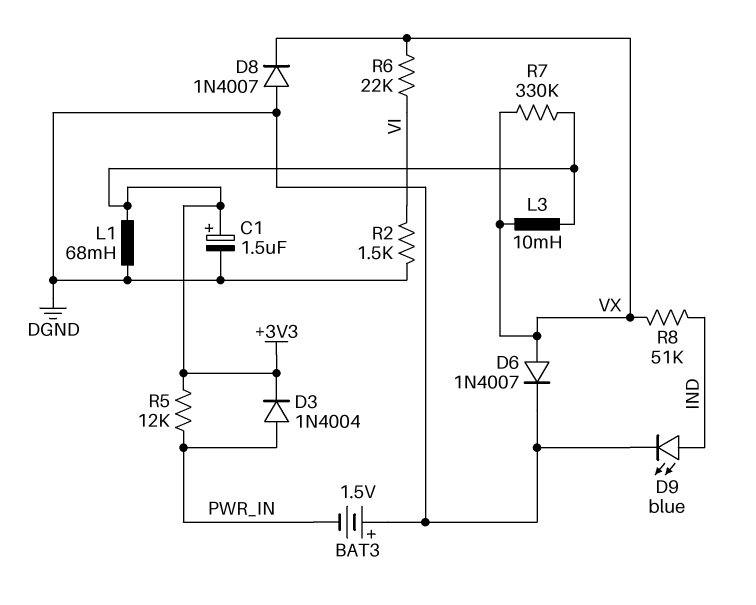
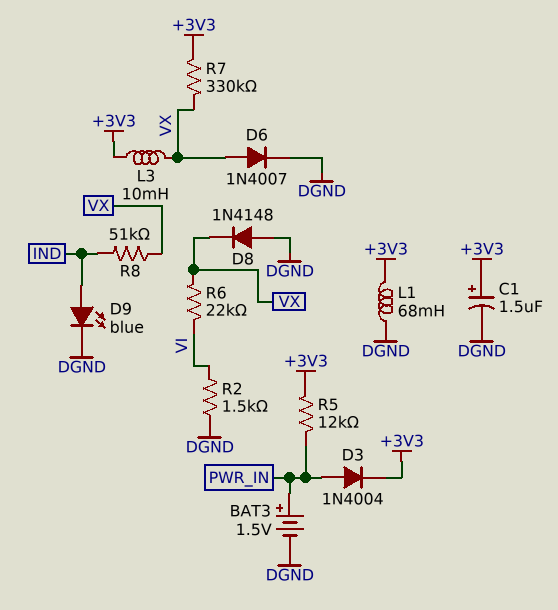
BAT3: 1.5V (plus DGND, minus PWR_IN) -> 1.5V (plus PWR_IN, minus DGND)
D8: diode 1N4007 (A DGND, K VX) -> diode 1N4148 (A DGND, K VX)

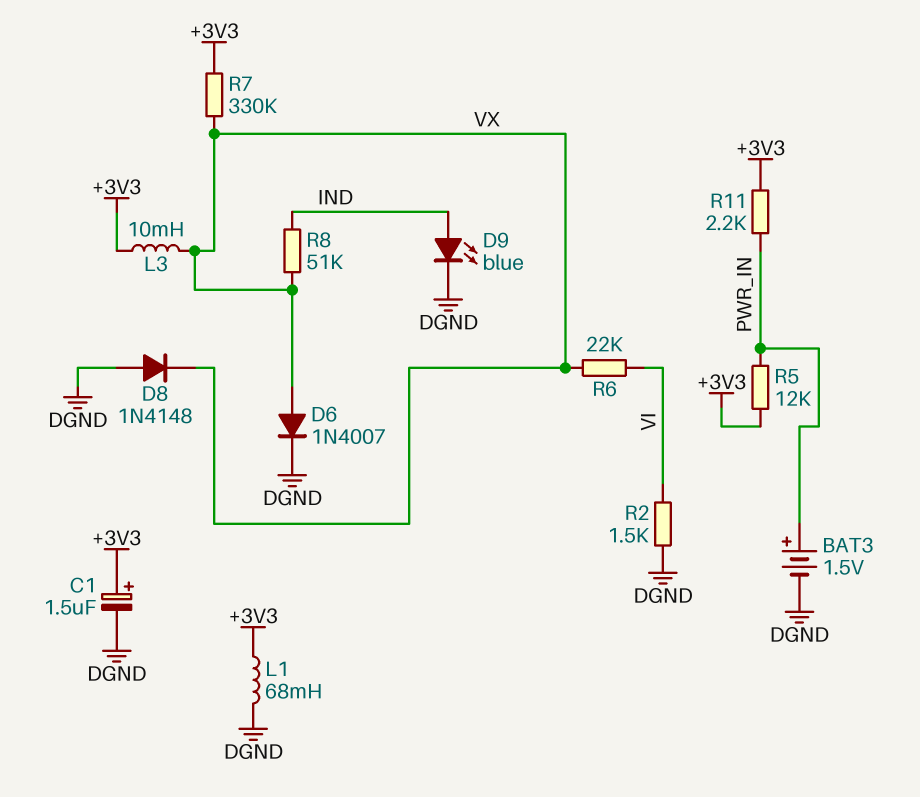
D3: diode 1N4004 (A PWR_IN, K +3V3) -> none
R11: none -> 2.2k (+3V3, PWR_IN)

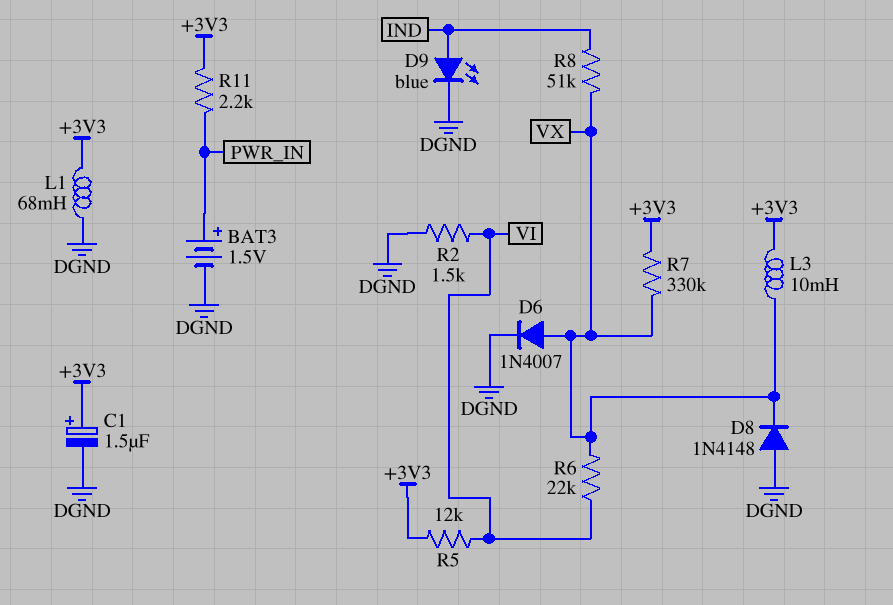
R5: 12k (+3V3, PWR_IN) -> 12k (+3V3, VI)

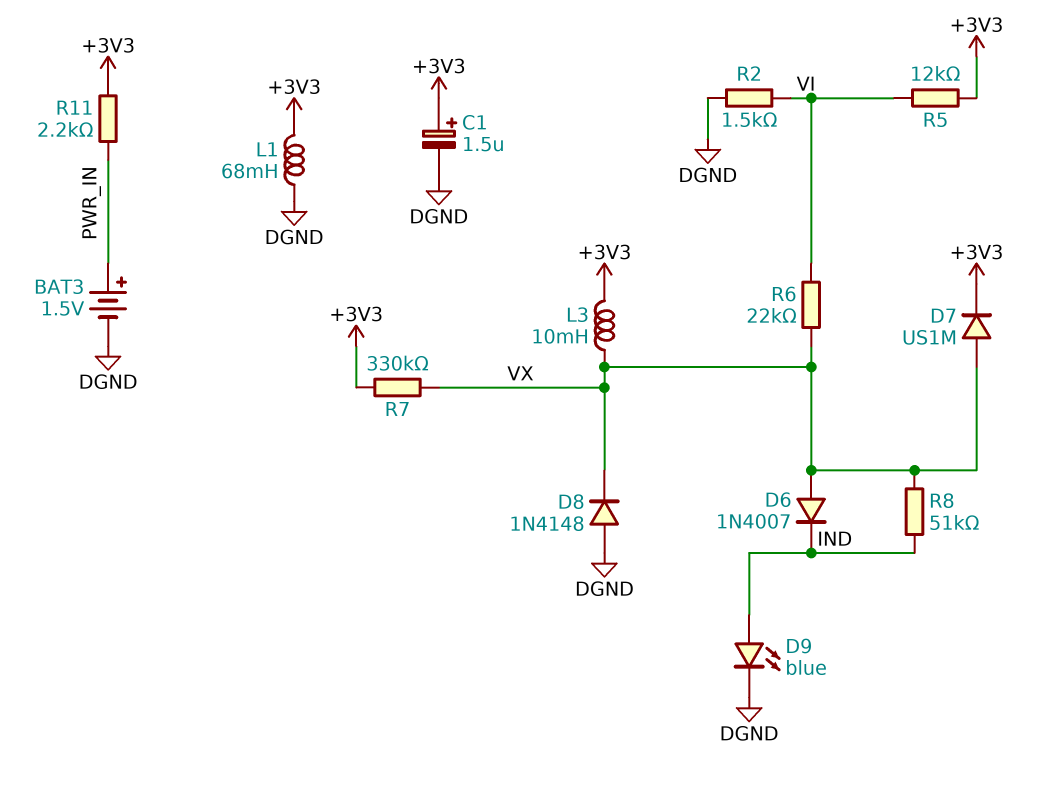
D6: diode 1N4007 (A VX, K DGND) -> diode 1N4007 (A VX, K IND)
D7: none -> diode US1M (A VX, K +3V3)

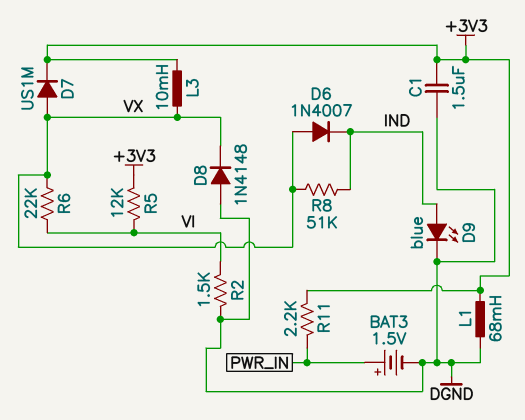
C1: 1.5uF (plus +3V3, minus DGND) -> 1.5uF (+3V3, DGND)
R7: 330k (+3V3, VX) -> none

